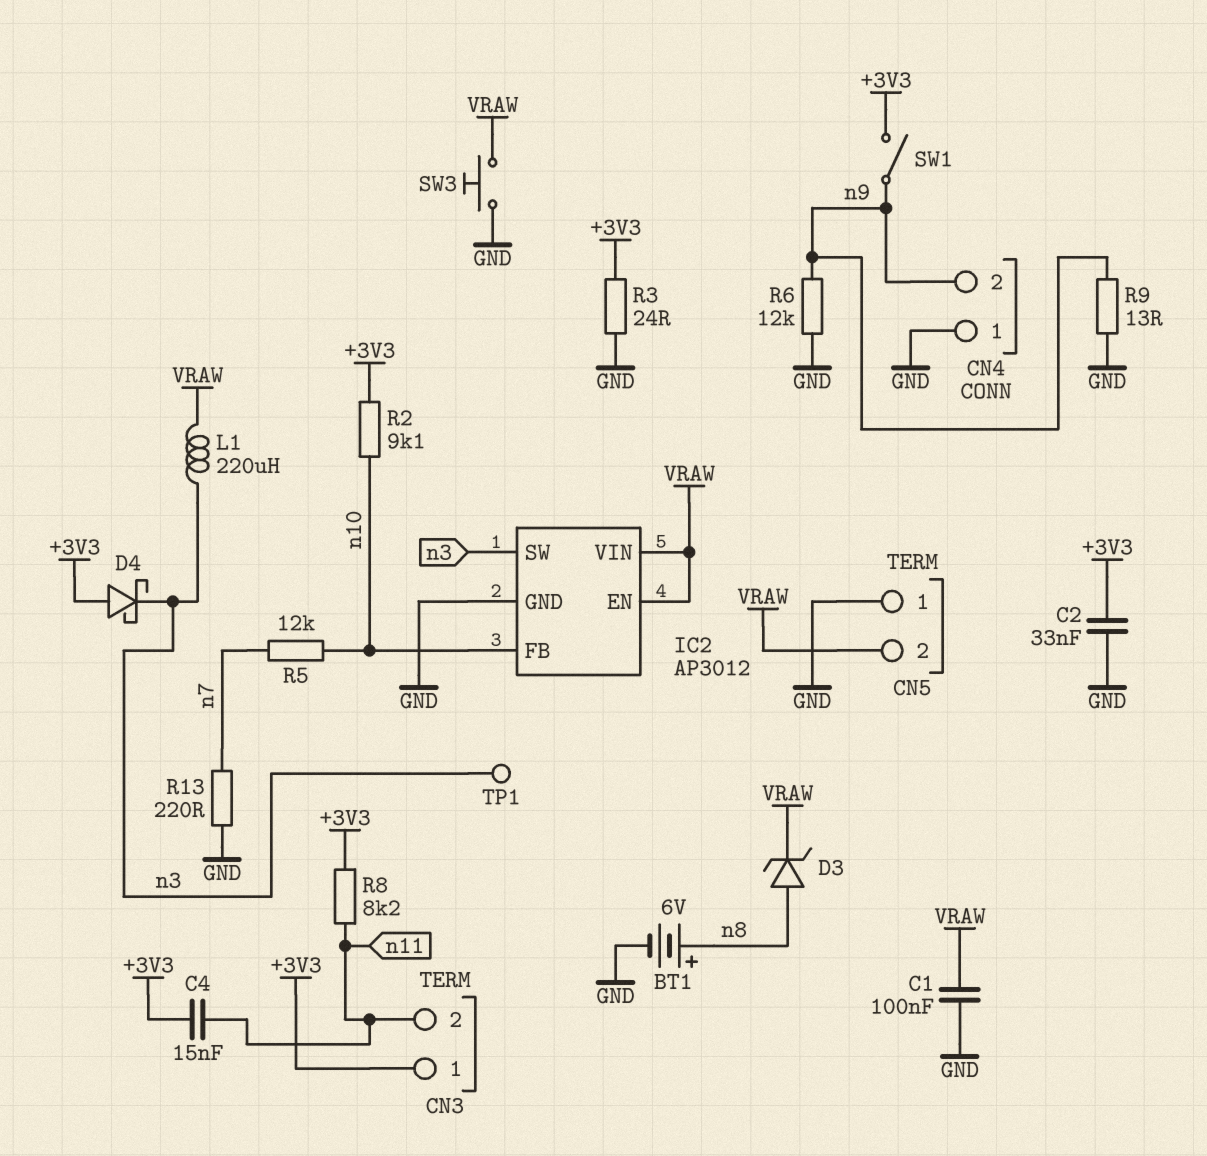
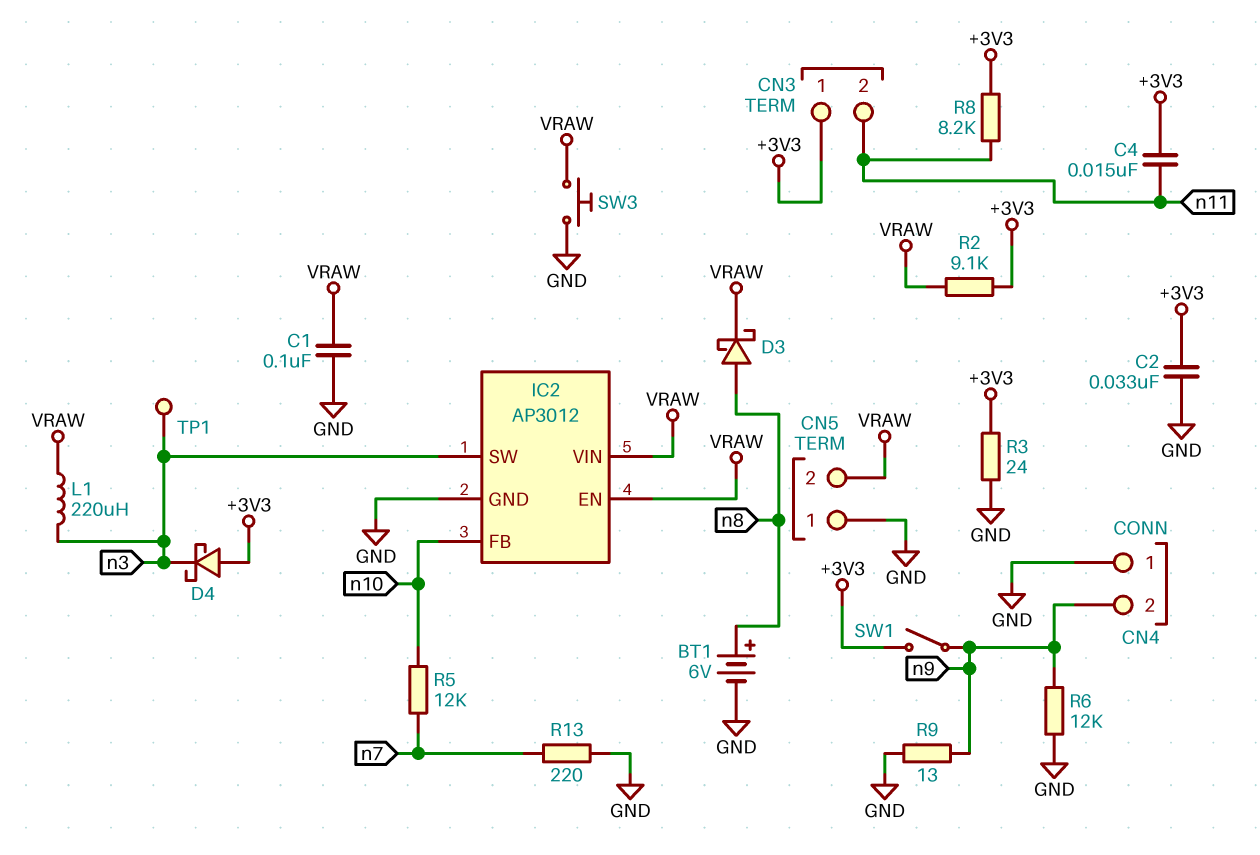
D3: zener (A n8, K VRAW) -> schottky (A n8, K VRAW)
R2: 9.1k (+3V3, n10) -> 9.1k (+3V3, VRAW)

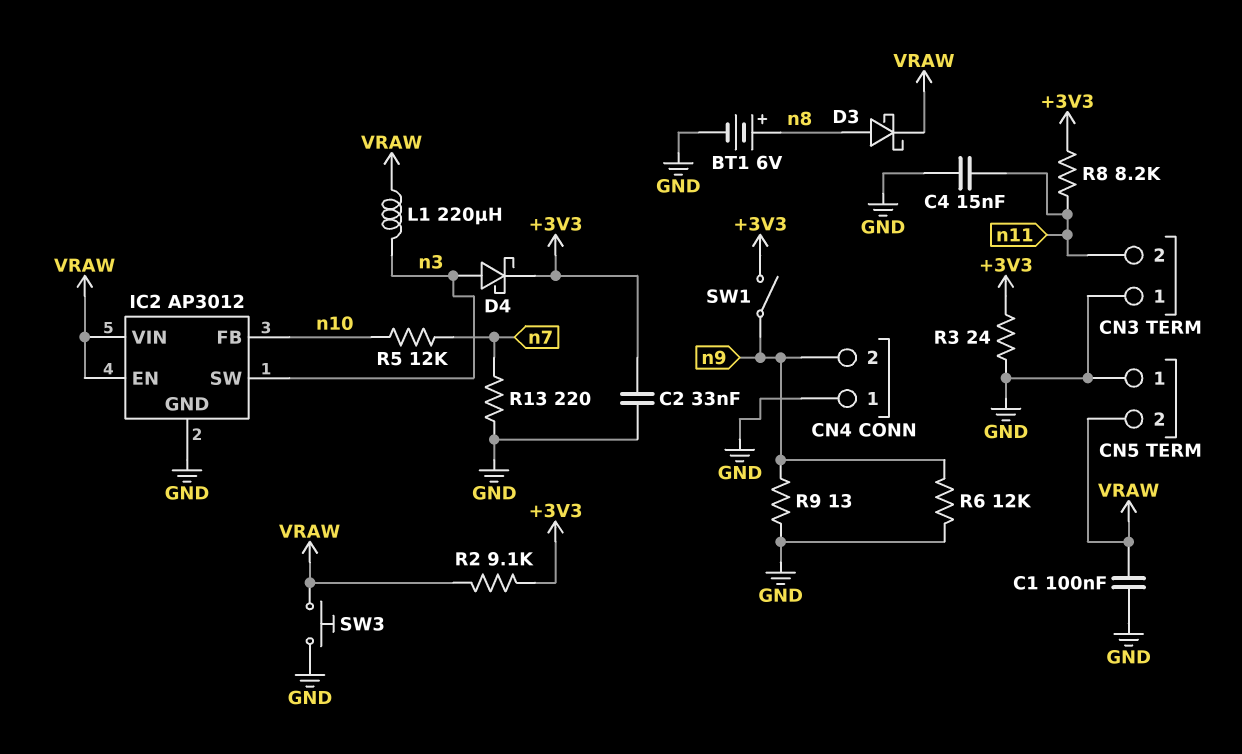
C4: 15nF (+3V3, n11) -> 15nF (GND, n11)
CN3 pin 1: +3V3 -> GND
D4: schottky (A +3V3, K n3) -> schottky (A n3, K +3V3)
TP1: test point (n3) -> none

